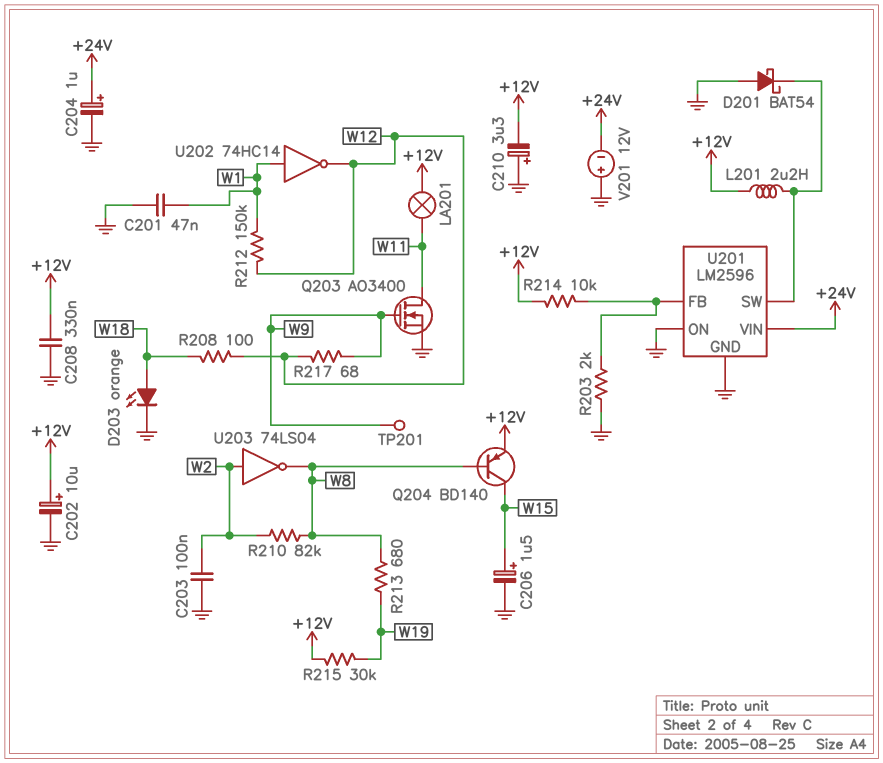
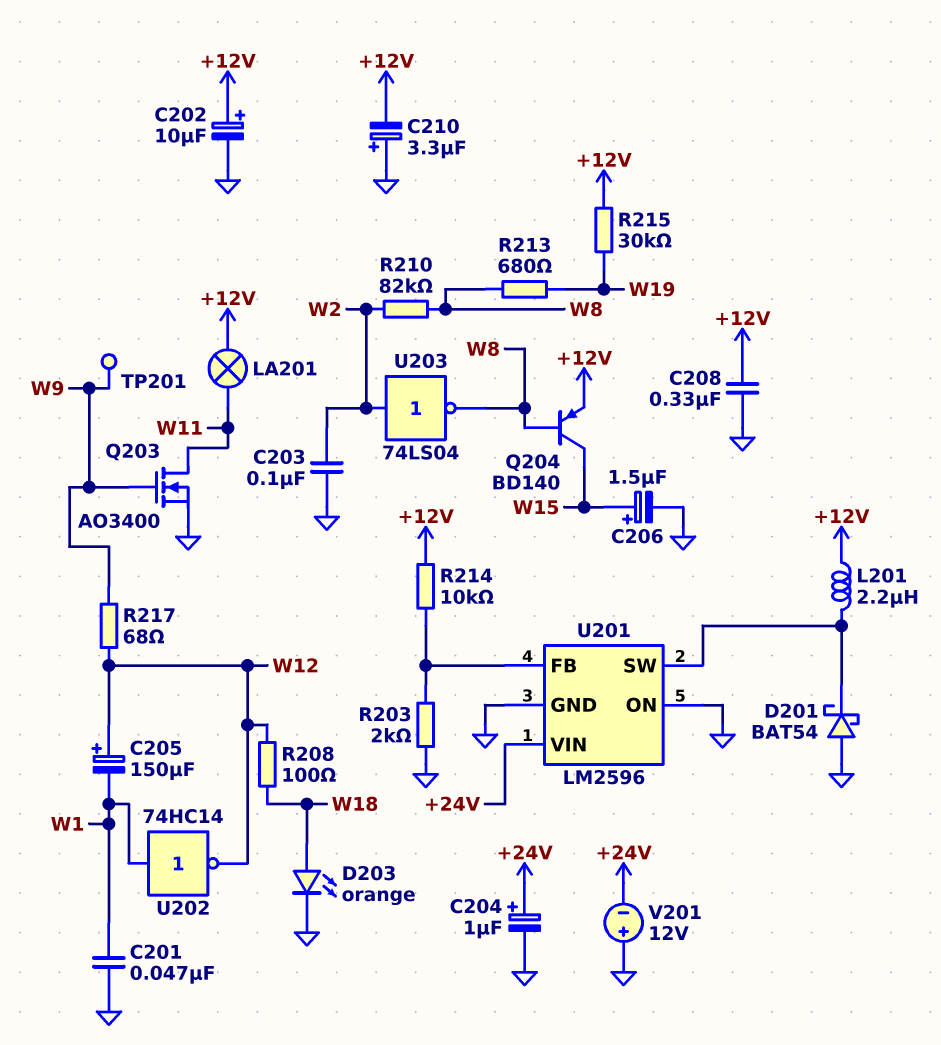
C205: none -> 150uF (plus W12, minus W1)
R212: 150k (W1, W12) -> none

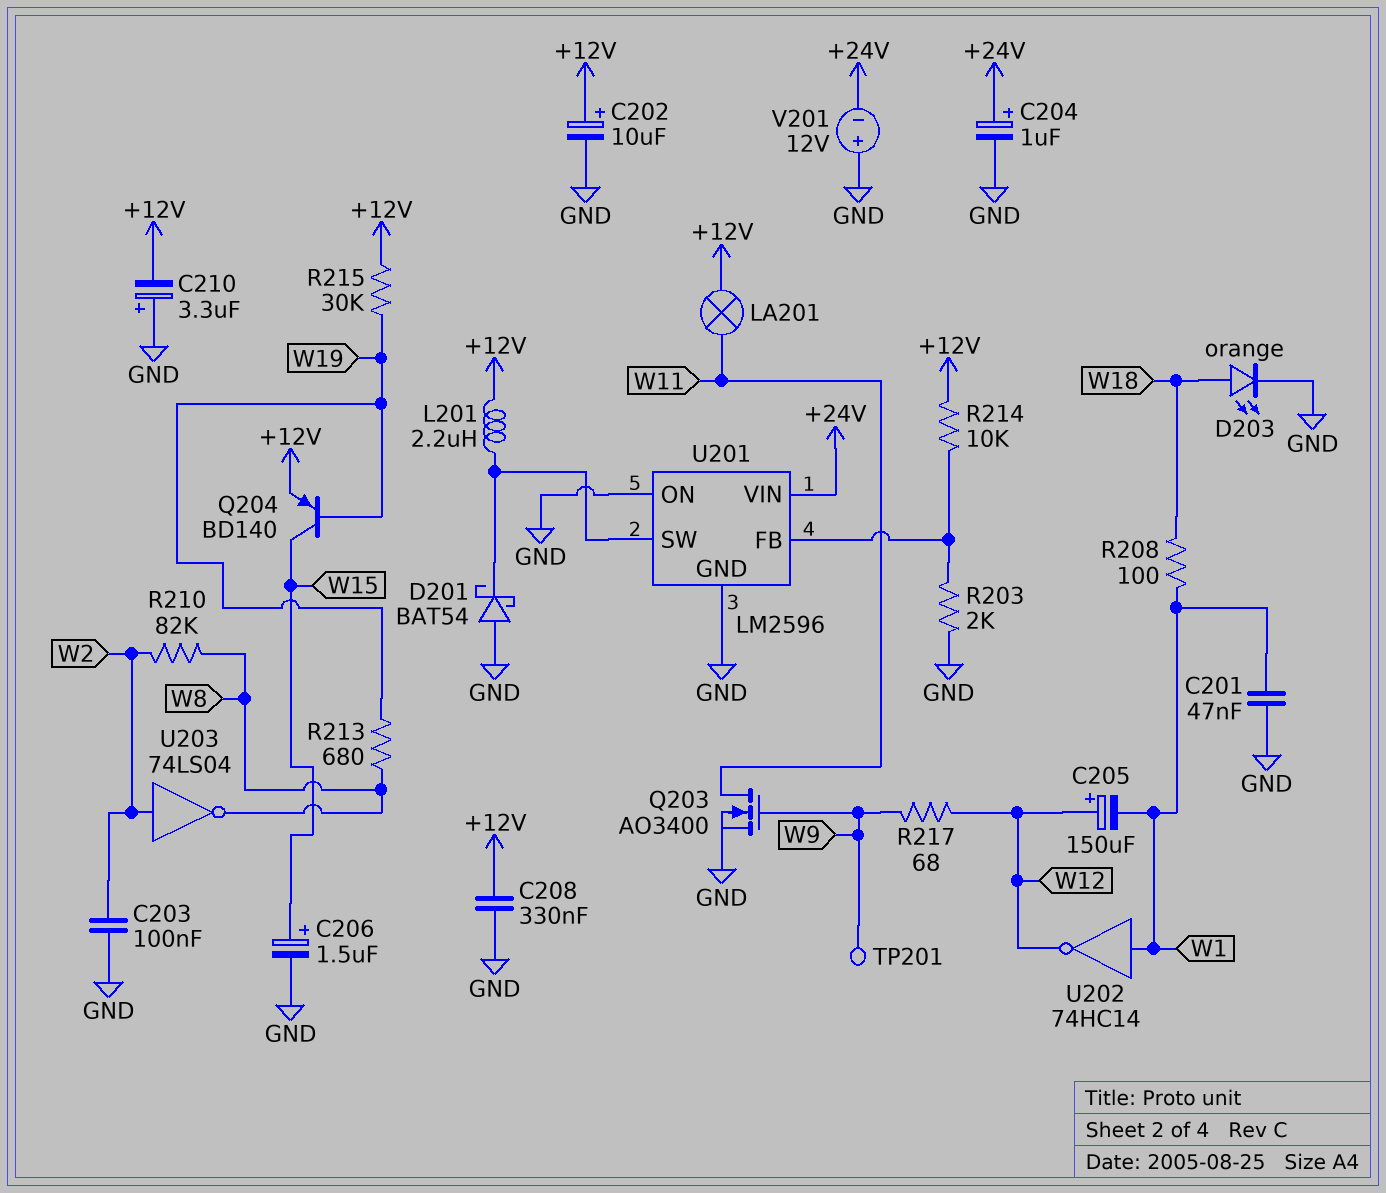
Q204: PNP BD140 (B W8, C W15, E +12V) -> PNP BD140 (B W19, C W15, E +12V)
R208: 100 (W12, W18) -> 100 (W1, W18)

